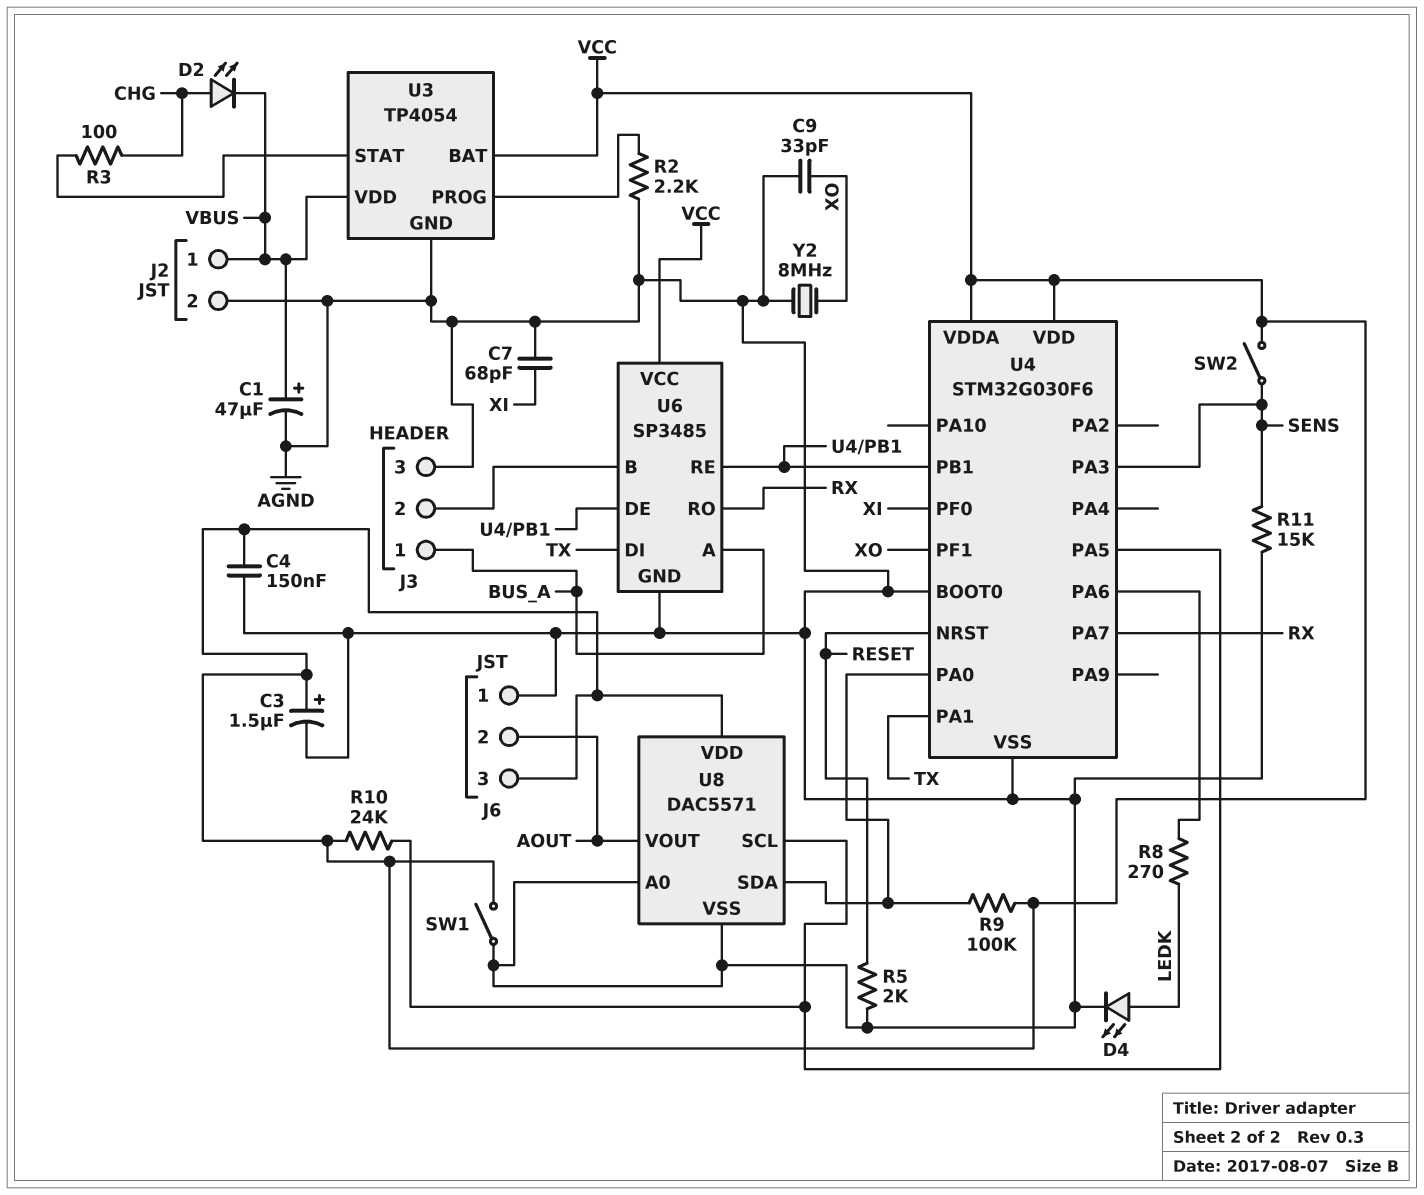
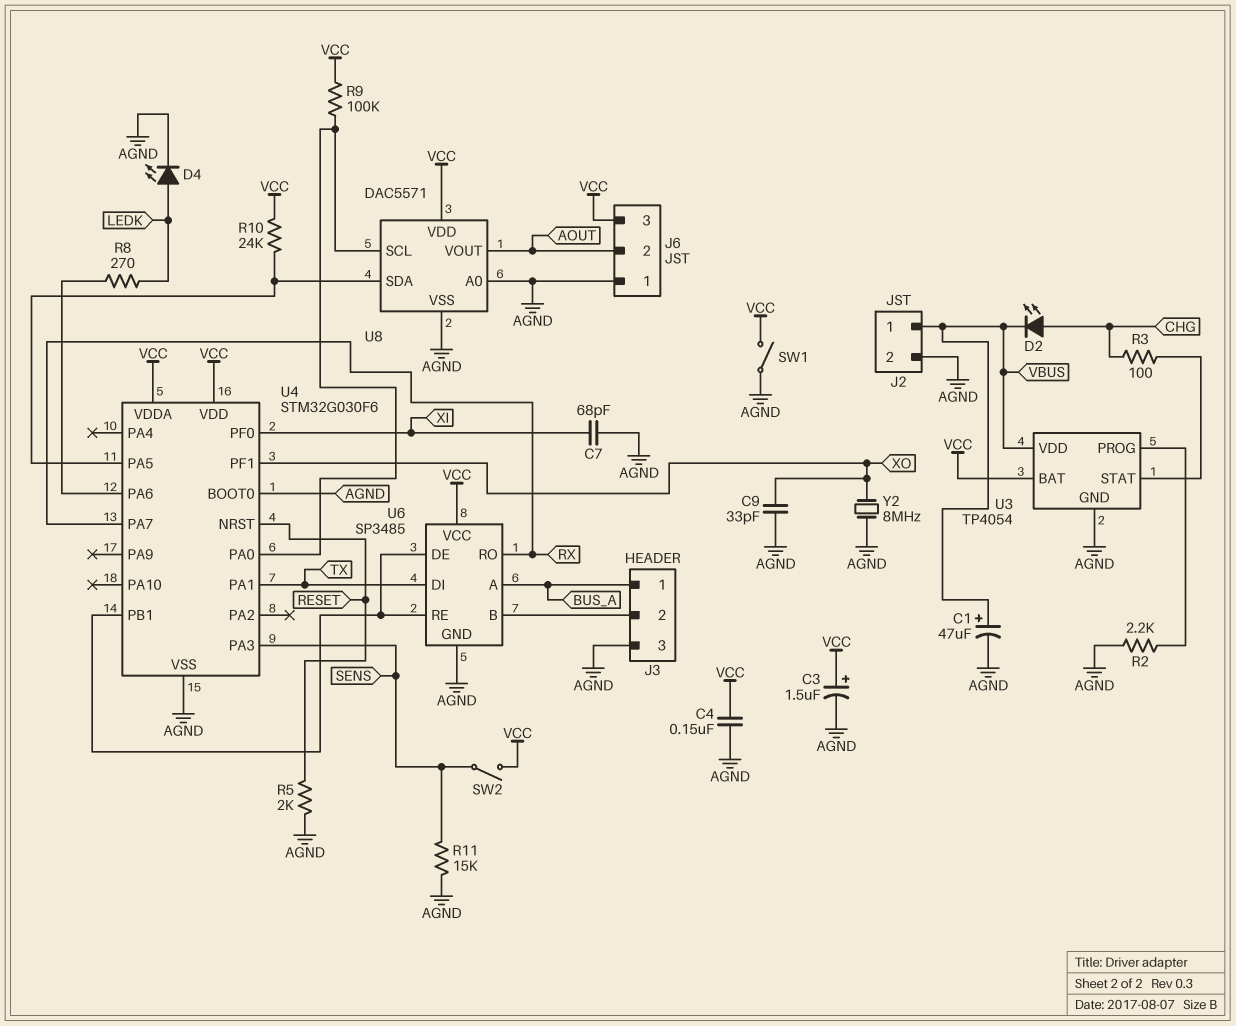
U8 pin SCL: U4/PA5 -> U4/PA0
U8 pin SDA: U4/PA0 -> U4/PA5

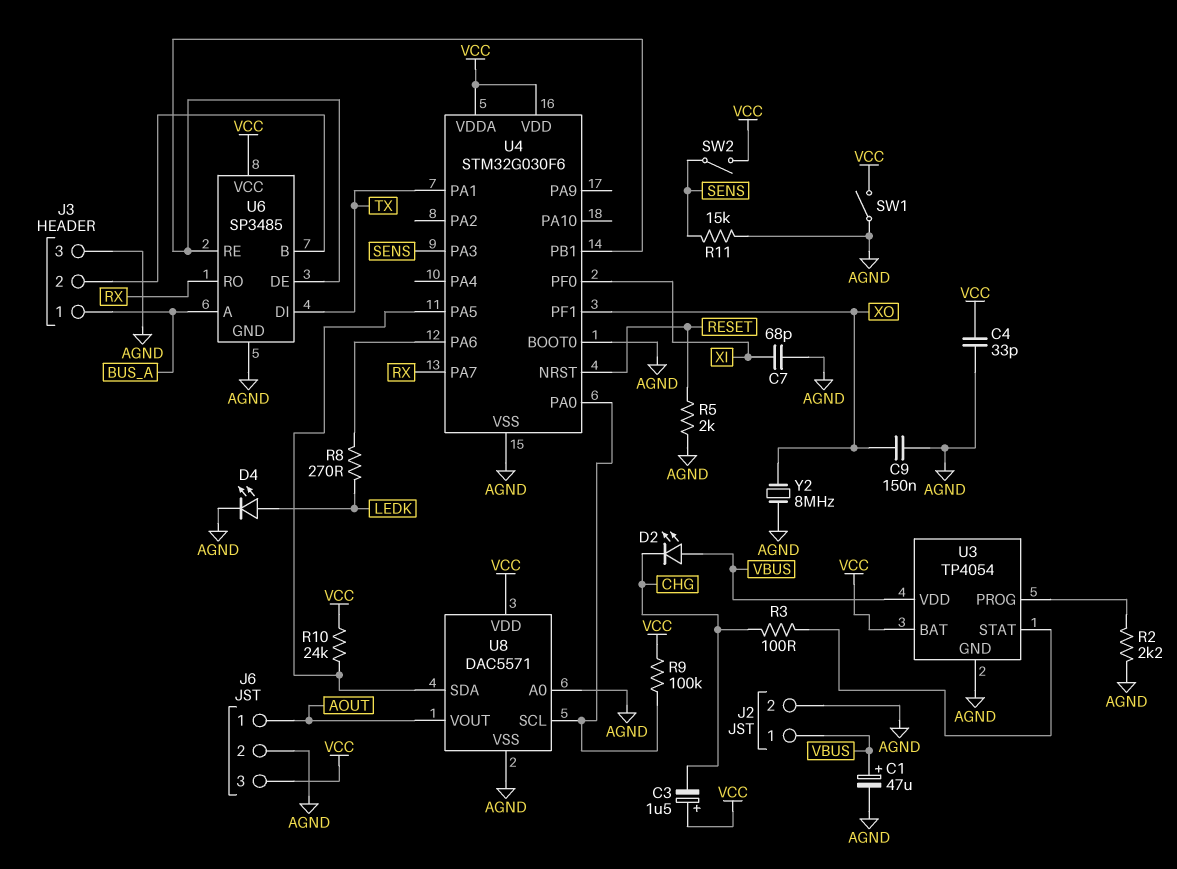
C3: 1.5uF (plus VCC, minus AGND) -> 1.5uF (plus VCC, minus CHG)
C4: 150nF (AGND, VCC) -> 33pF (AGND, VCC)
C9: 33pF (AGND, XO) -> 150nF (AGND, XO)
D2: LED (A CHG, K VBUS) -> LED (A VBUS, K CHG)
J6 pin 1: AGND -> AOUT
J6 pin 2: AOUT -> AGND

